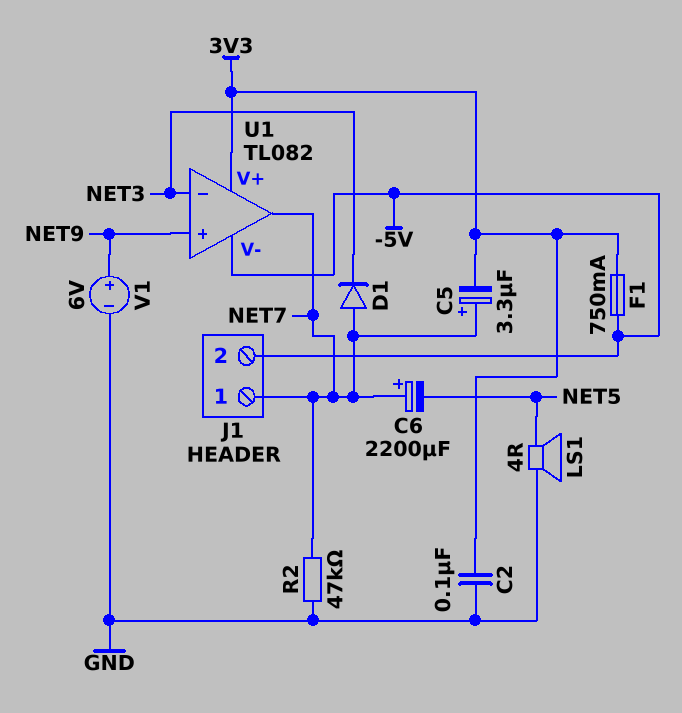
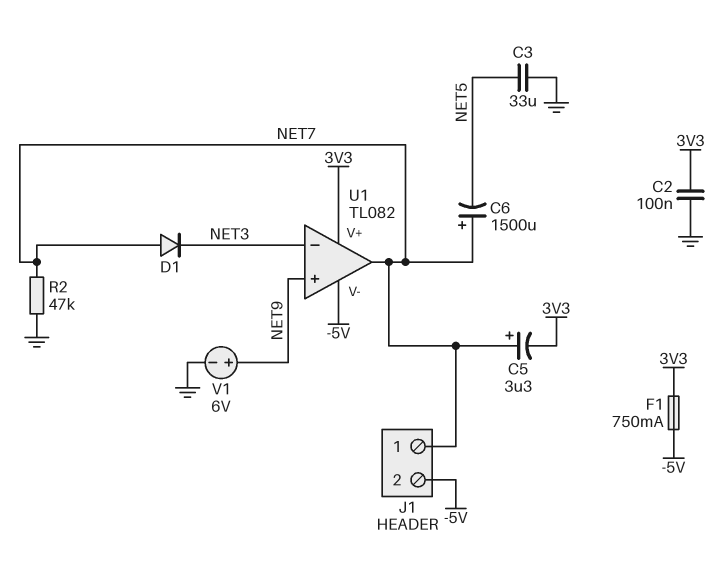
C3: none -> 33uF (GND, NET5)
C6: 2200uF (plus NET7, minus NET5) -> 1500uF (plus NET7, minus NET5)
LS1: speaker 4R (GND, NET5) -> none

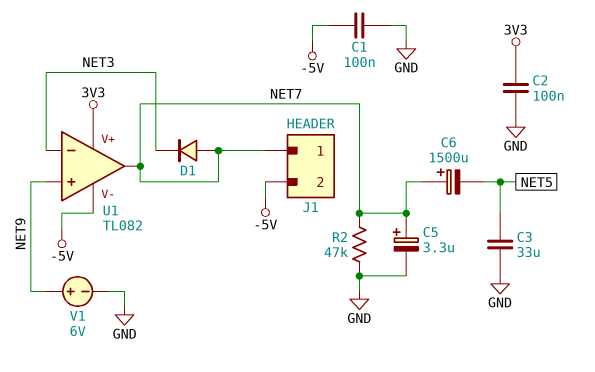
C1: none -> 100nF (-5V, GND)
C5: 3.3uF (plus NET7, minus 3V3) -> 3.3uF (plus NET7, minus GND)
F1: 750mA (-5V, 3V3) -> none

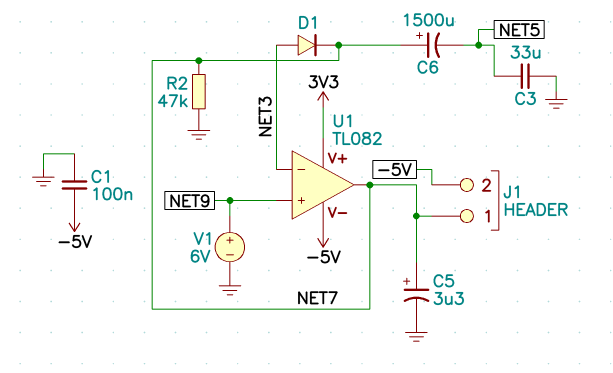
C2: 100nF (3V3, GND) -> none
D1: diode (A NET7, K NET3) -> diode (A NET3, K NET7)

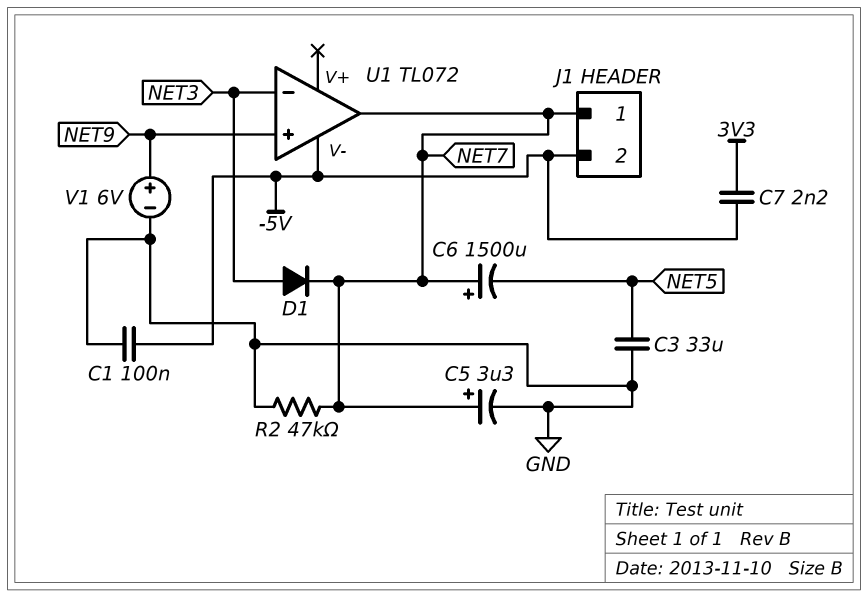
C7: none -> 2.2nF (-5V, 3V3)
U1: TL082 -> TL072
U1 pin V+: 3V3 -> none

